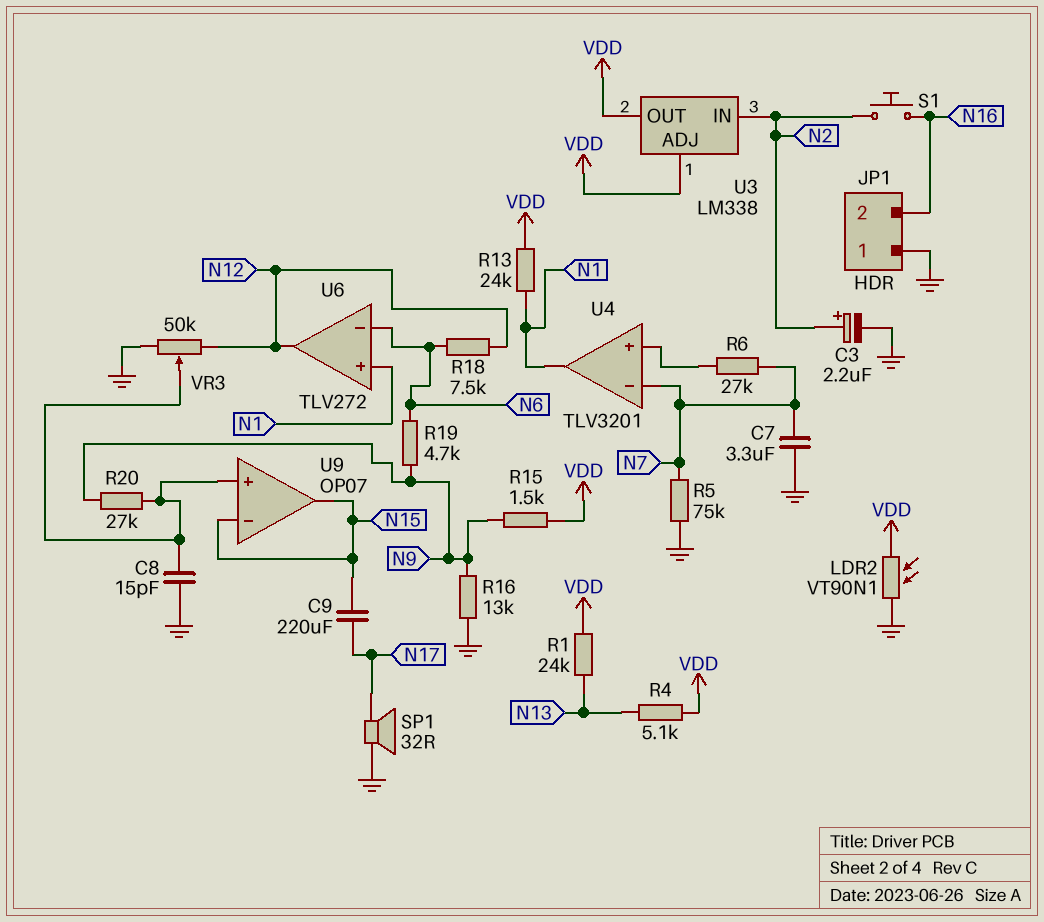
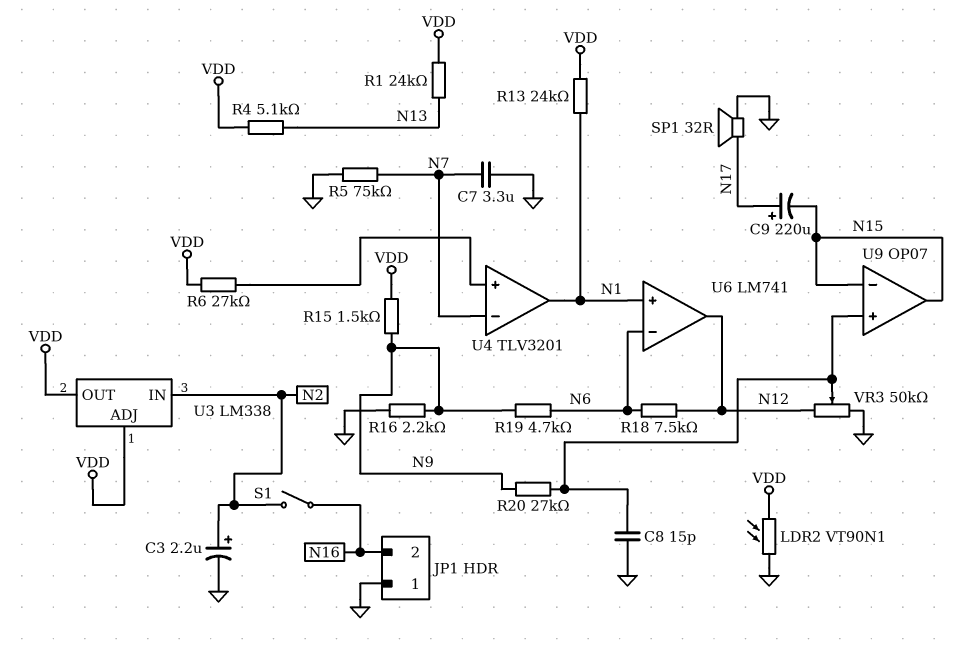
C9: 220uF (N15, N17) -> 220uF (plus N17, minus N15)
R6: 27k (N7, U4/in+) -> 27k (U4/in+, VDD)
R16: 13k (GND, N9) -> 2.2k (GND, N9)
S1: button (N2, N16) -> switch (N2, N16)
U6: TLV272 -> LM741

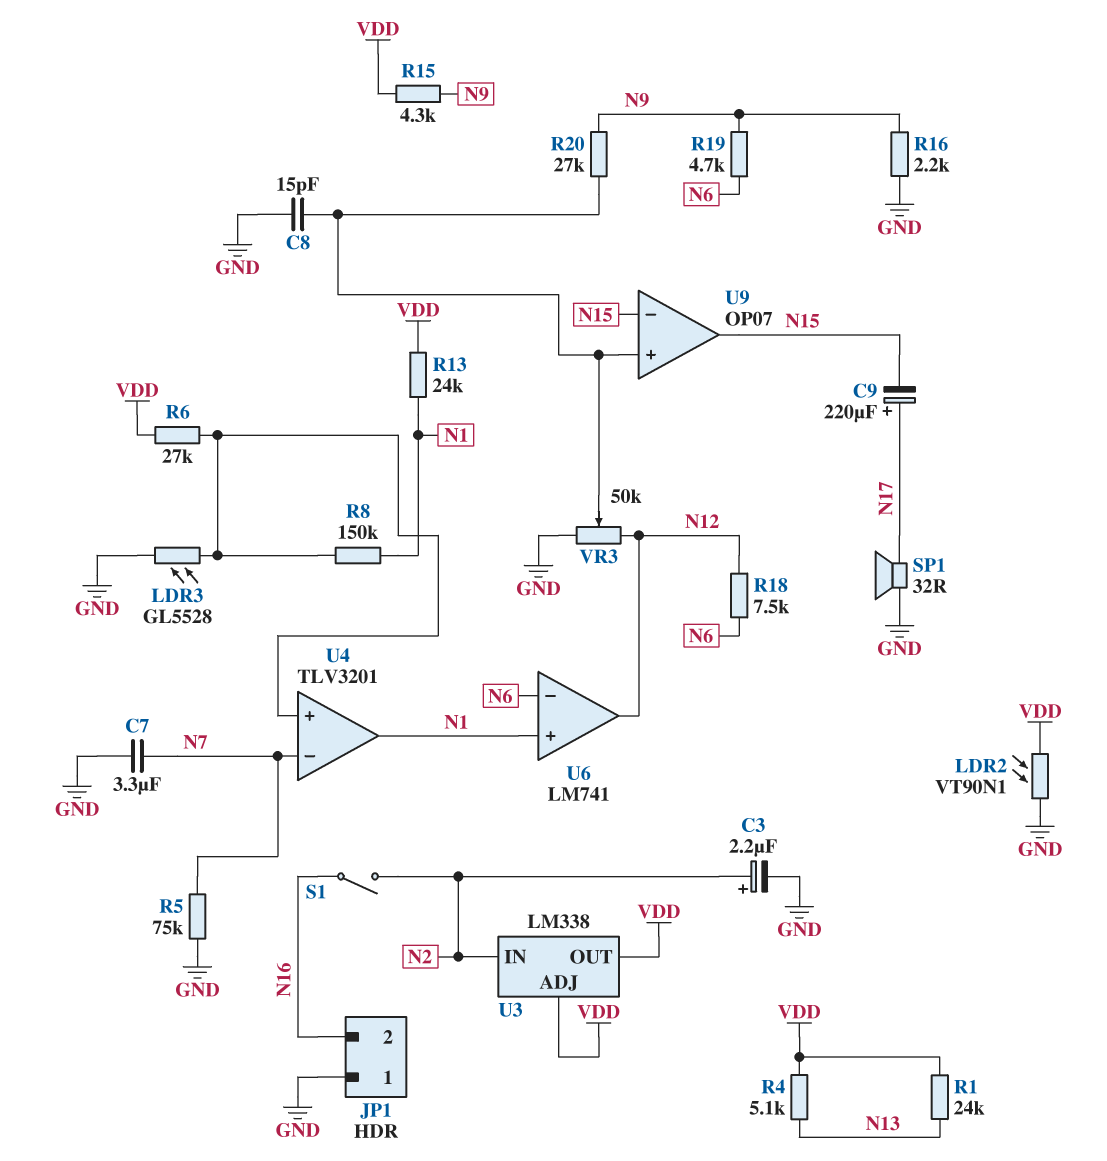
LDR3: none -> GL5528 (GND, U4/in+)
R8: none -> 150k (N1, U4/in+)
R15: 1.5k (N9, VDD) -> 4.3k (N9, VDD)

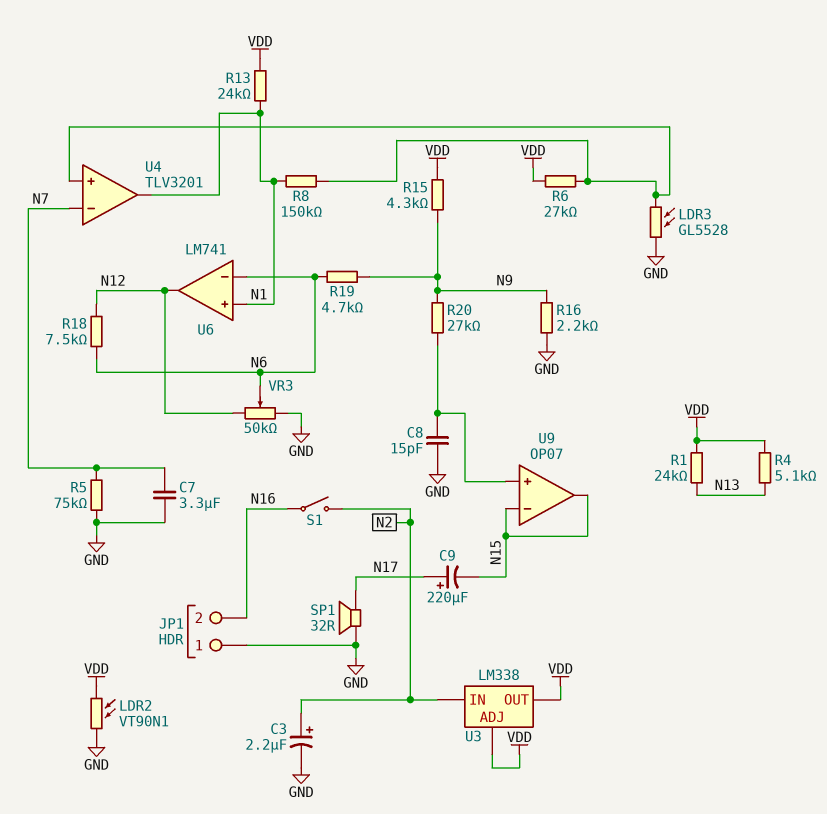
VR3: 50k (GND, N12, wiper U9/in+) -> 50k (GND, N12, wiper N6)

